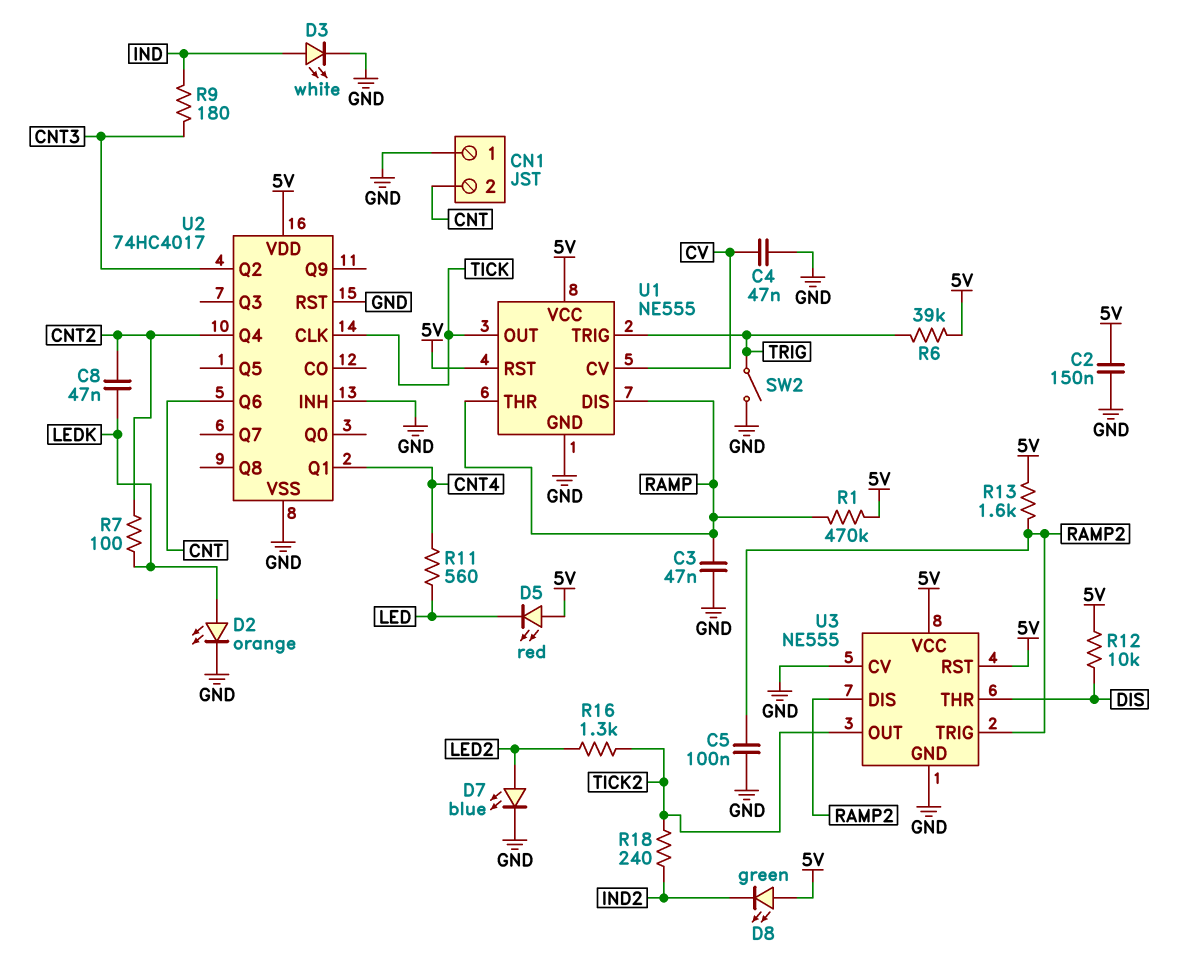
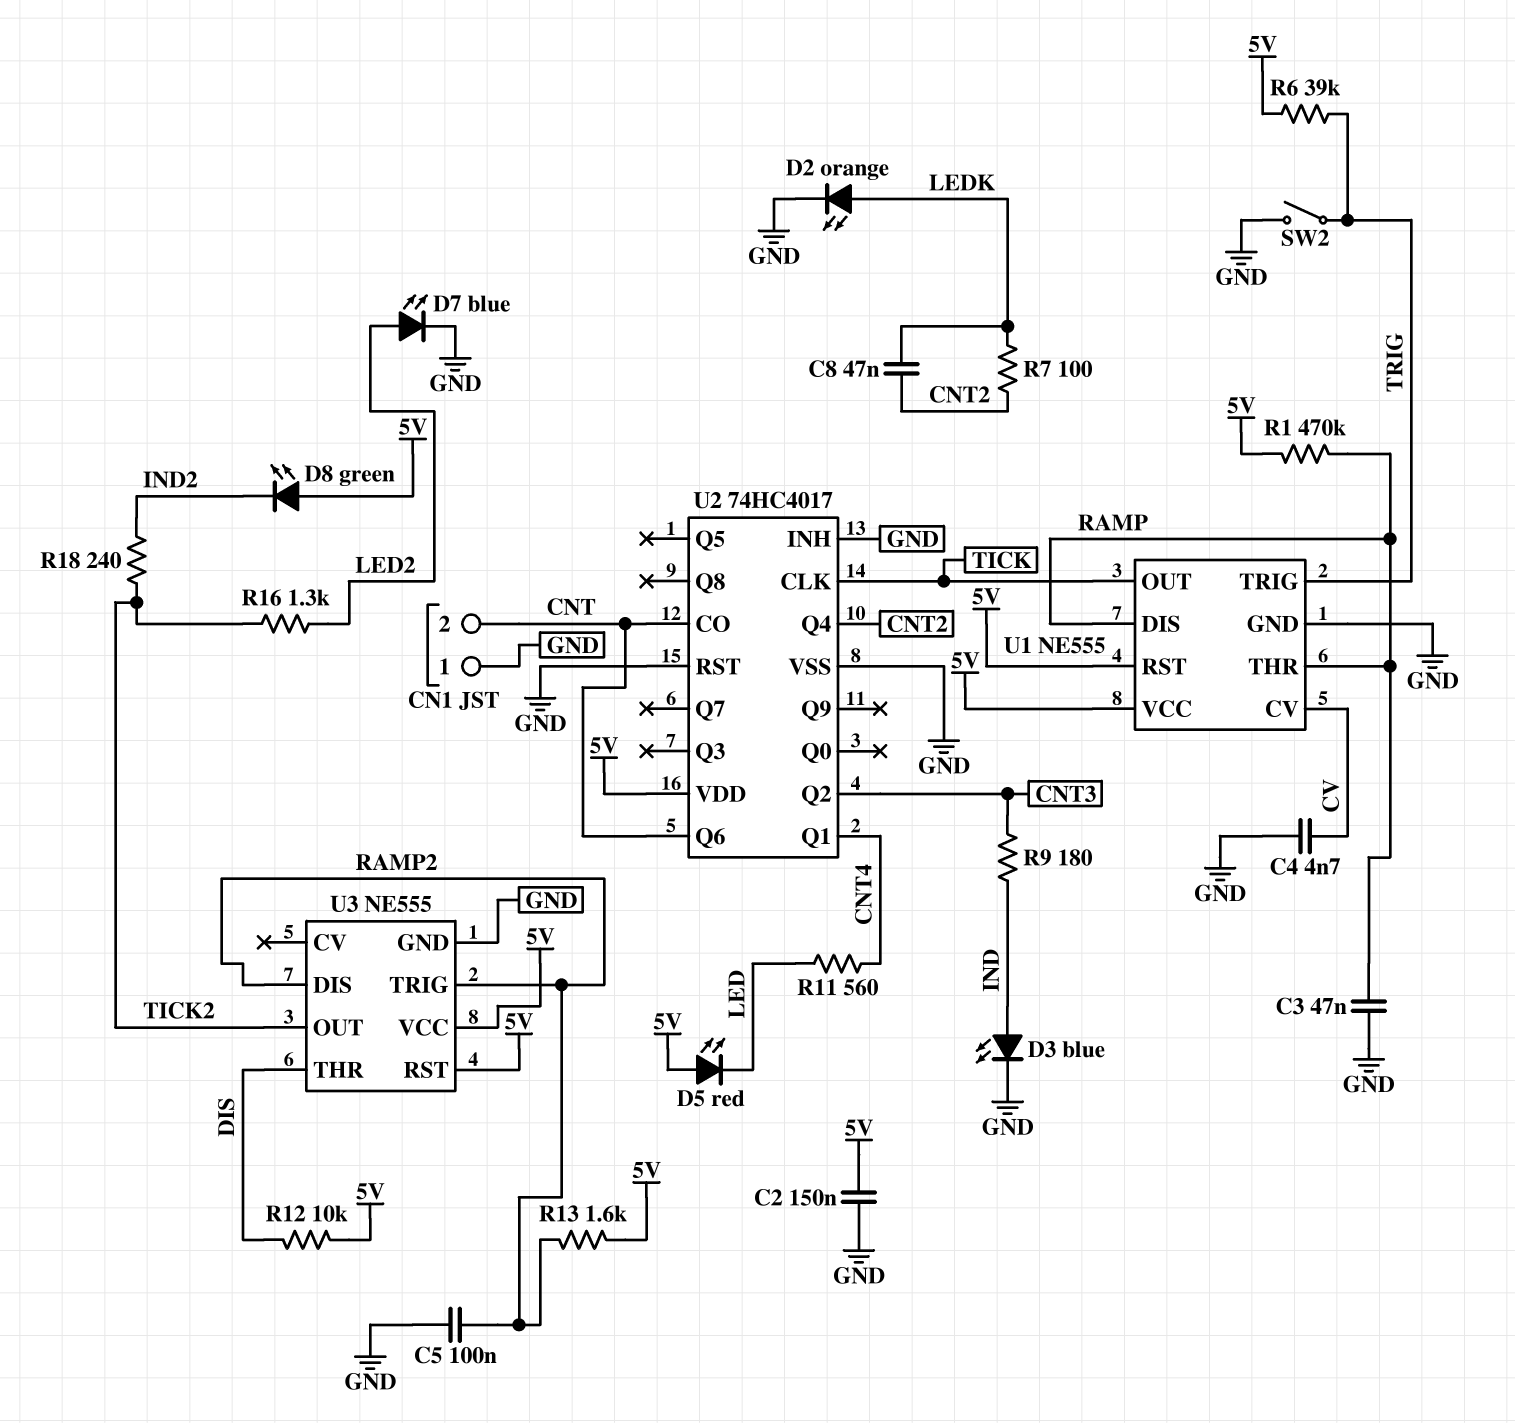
C4: 47nF (CV, GND) -> 4.7nF (CV, GND)
D3: LED white (A IND, K GND) -> LED blue (A IND, K GND)
U2 pin CO: none -> CNT
U3 pin CV: GND -> none

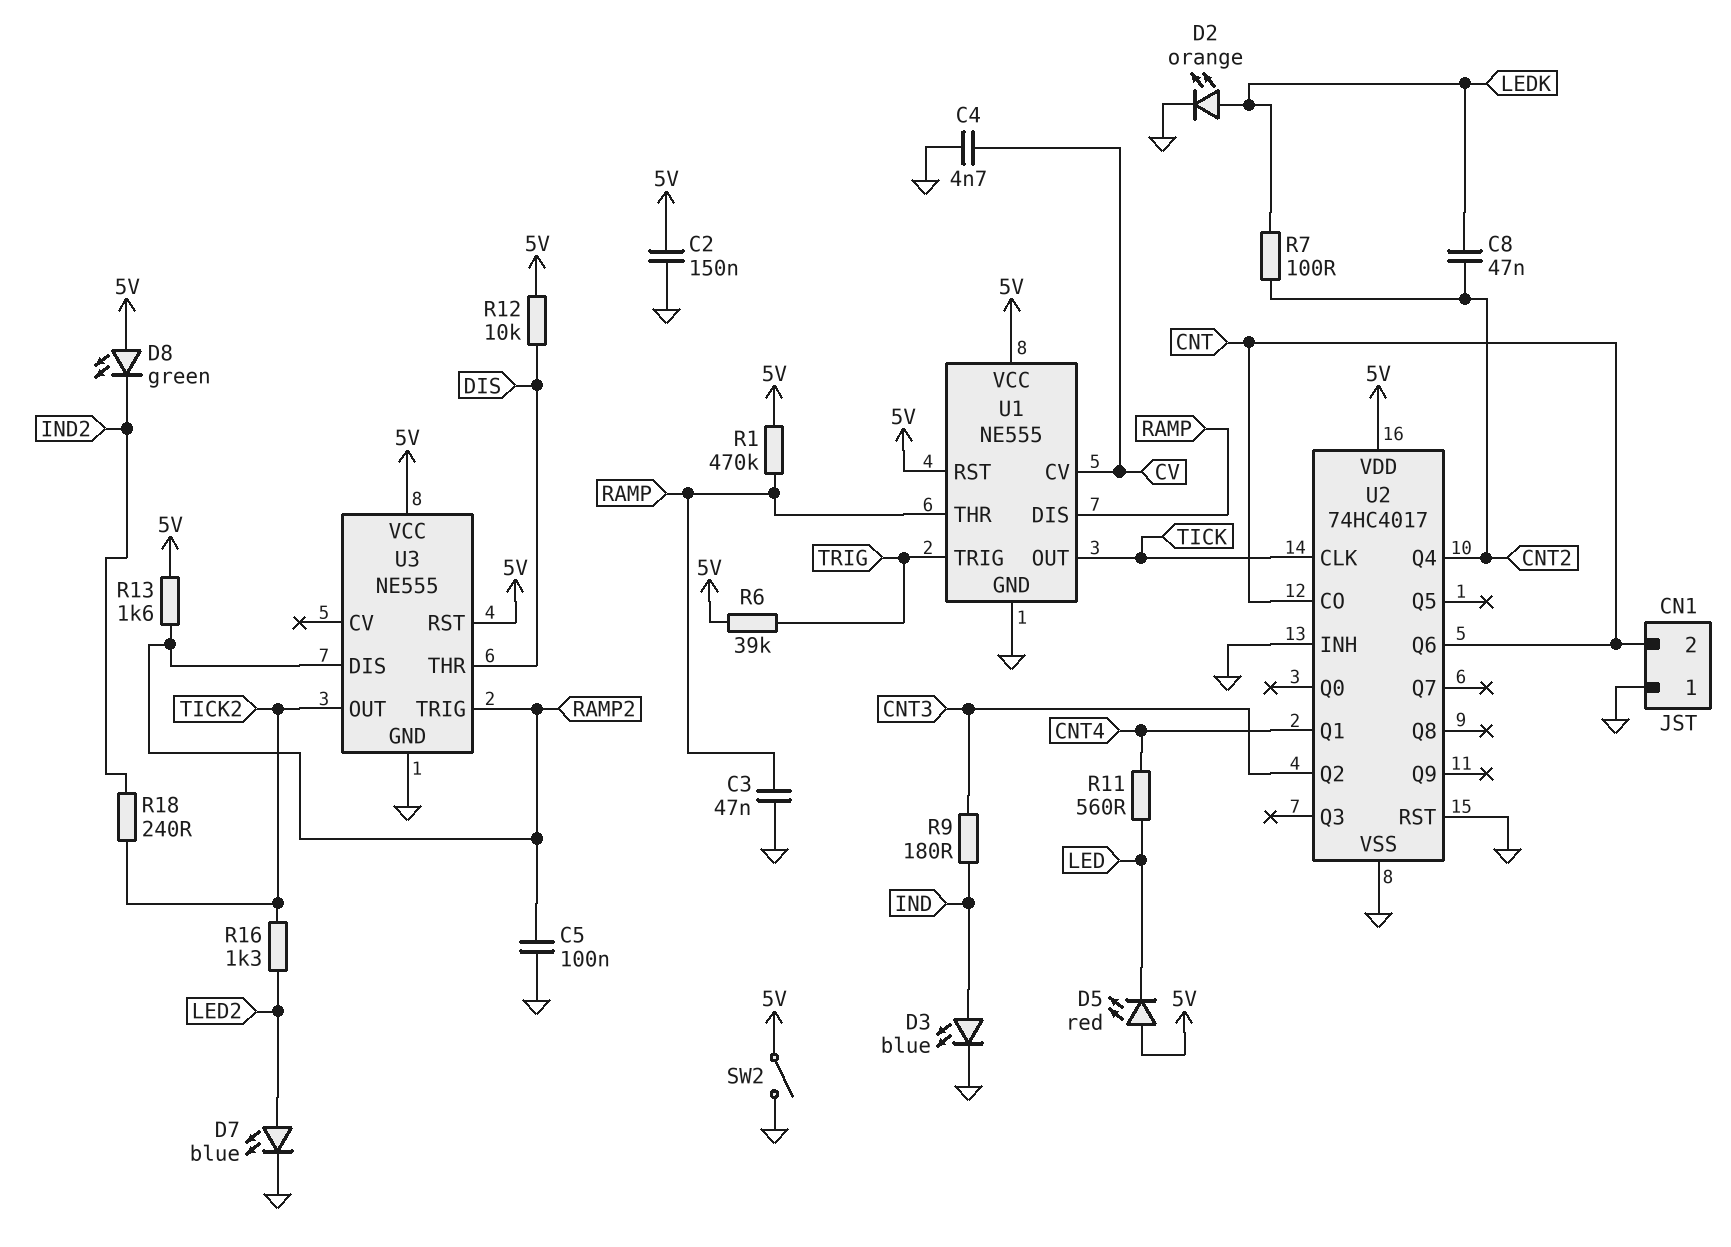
SW2: switch (GND, TRIG) -> switch (5V, GND)

